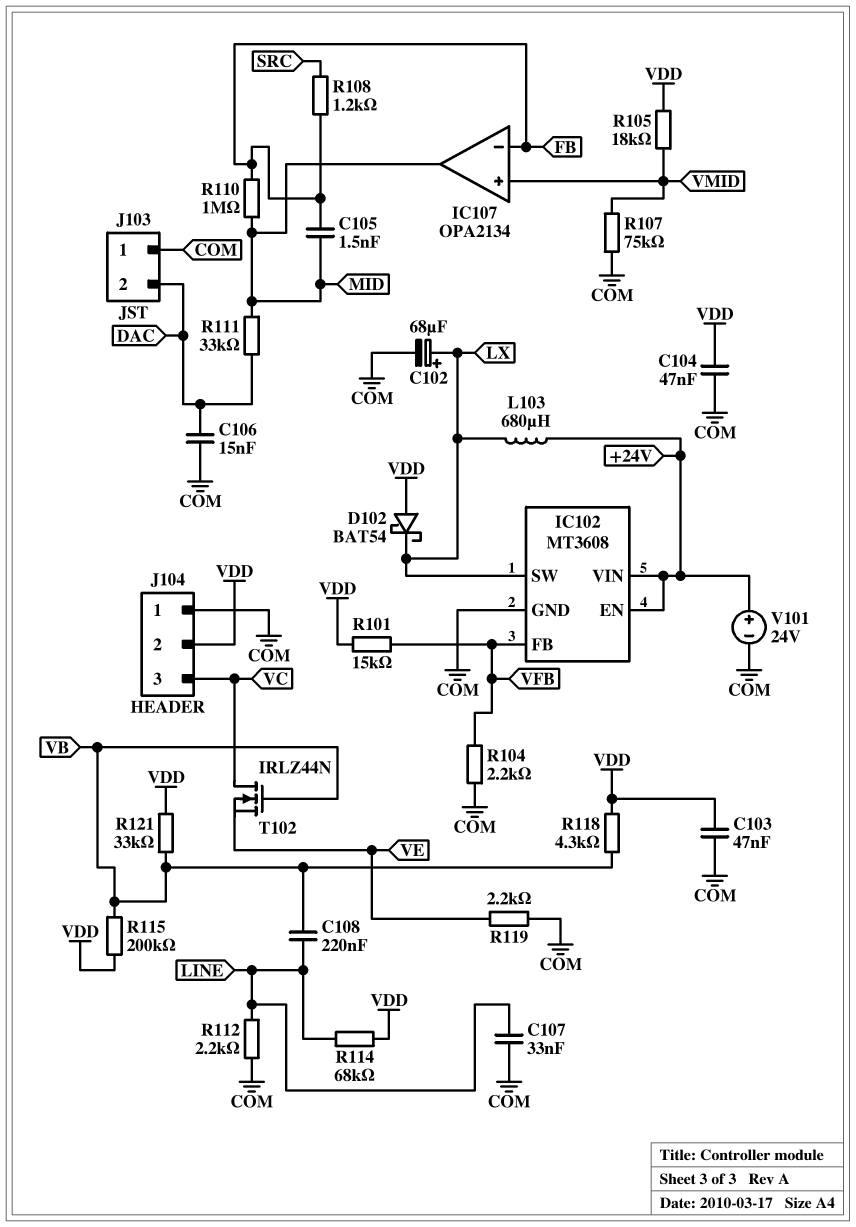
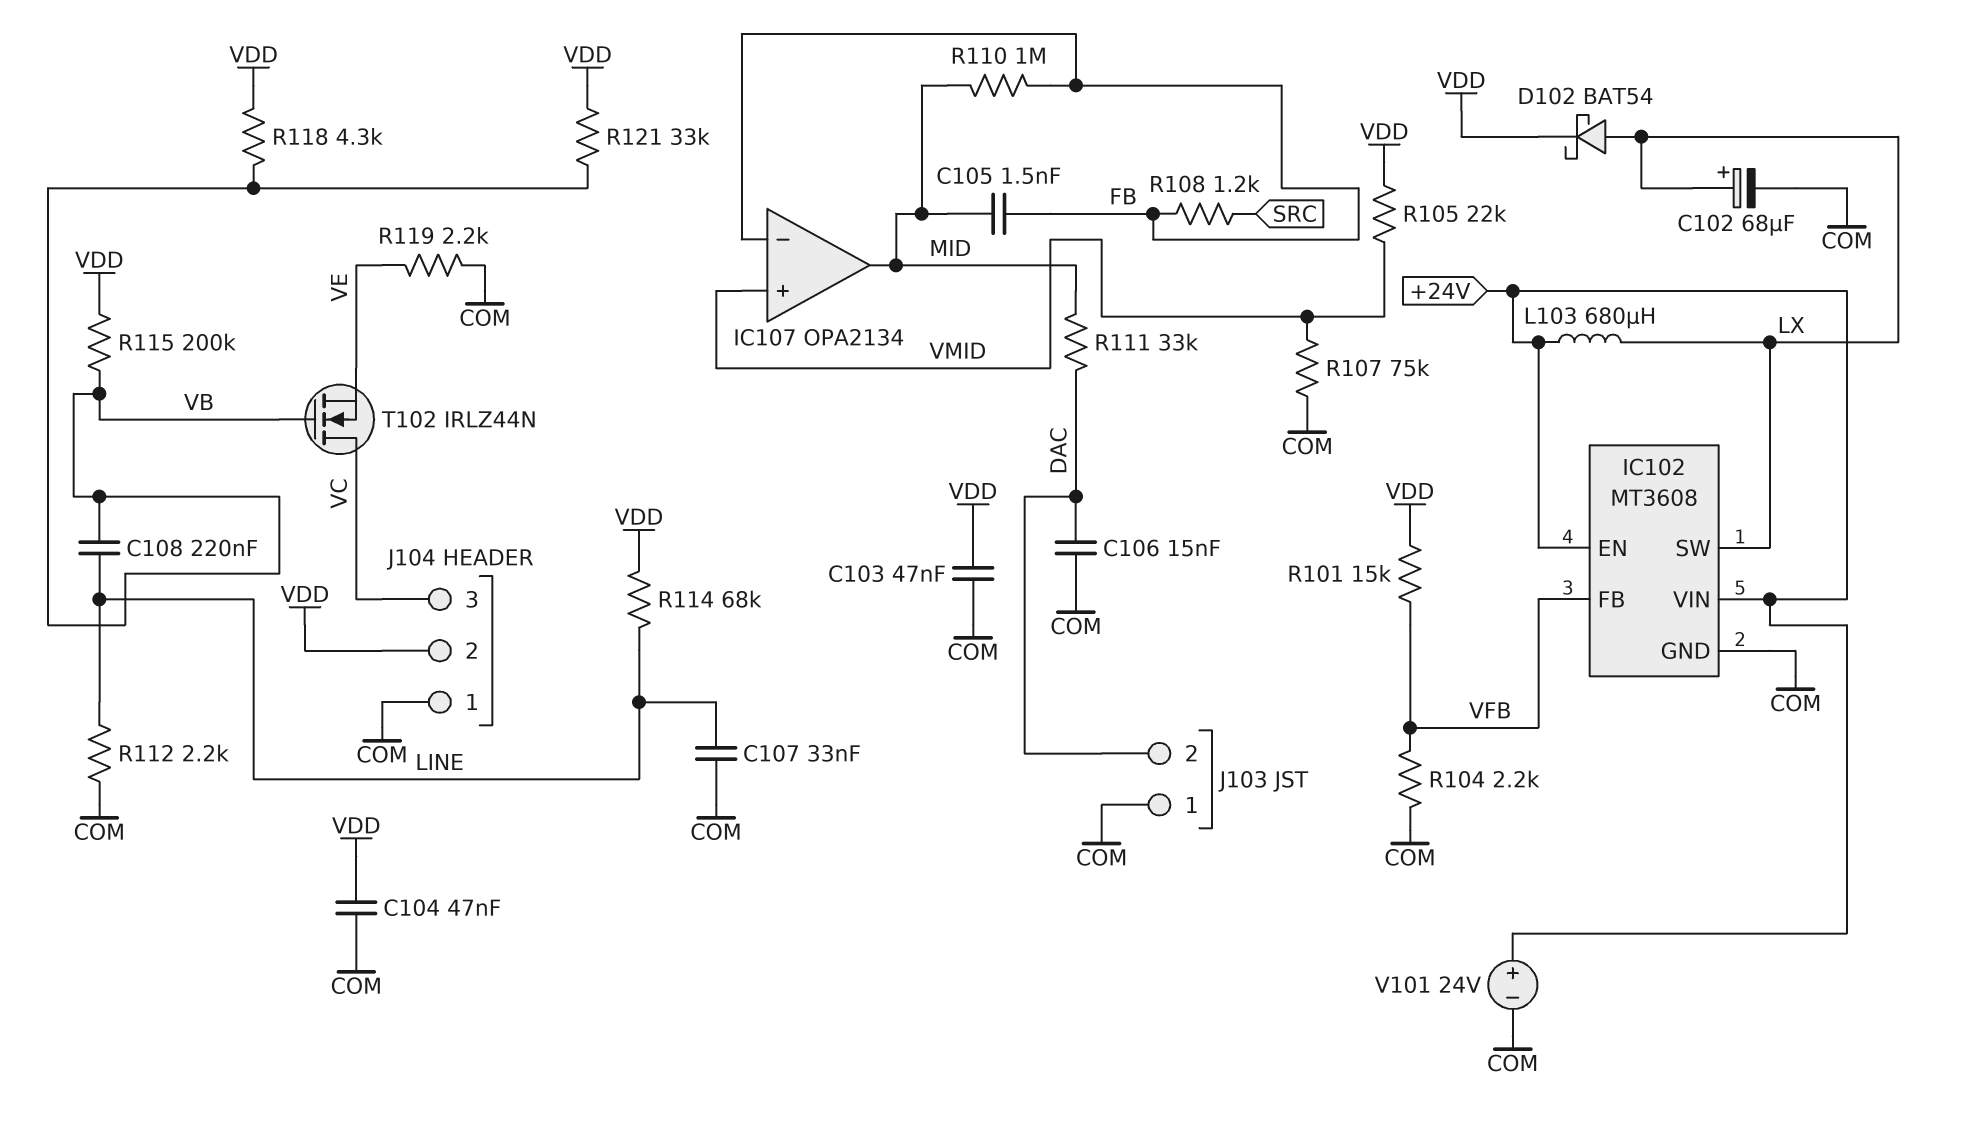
D102: schottky BAT54 (A VDD, K LX) -> schottky BAT54 (A LX, K VDD)
R105: 18k (VDD, VMID) -> 22k (VDD, VMID)

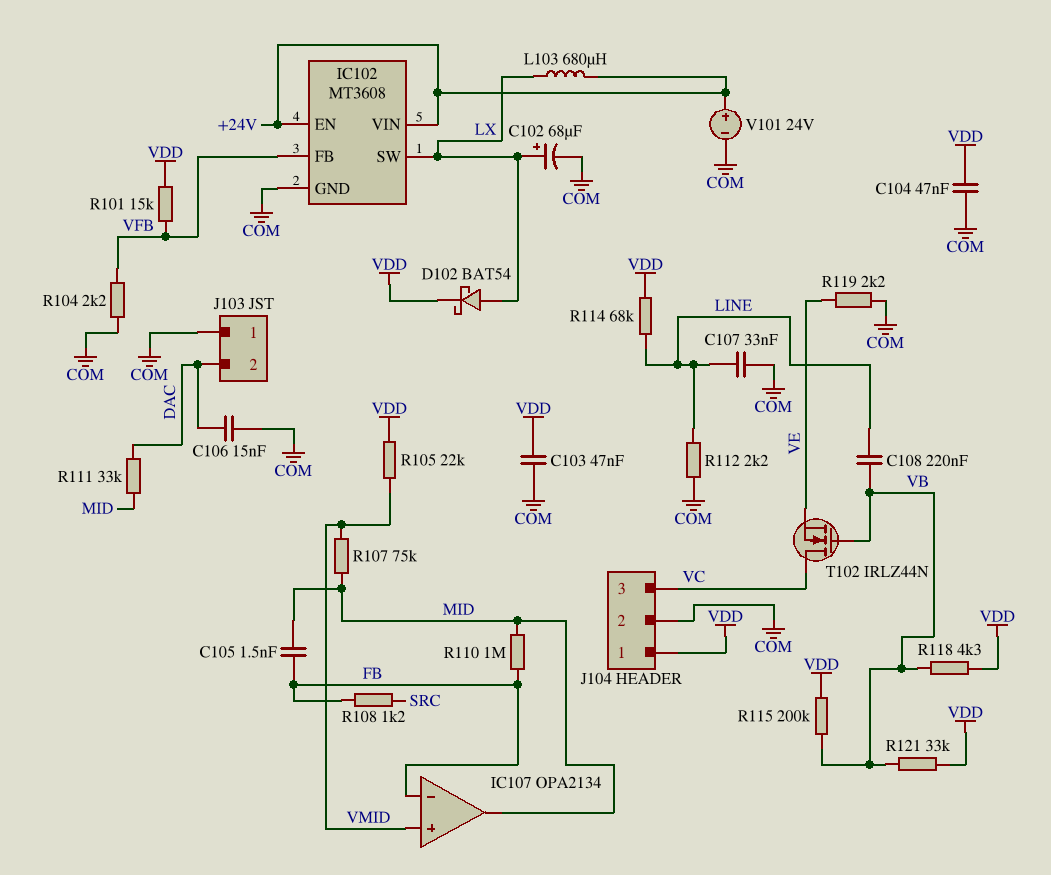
J104 pin 1: COM -> VDD
J104 pin 2: VDD -> COM
R107: 75k (COM, VMID) -> 75k (MID, VMID)

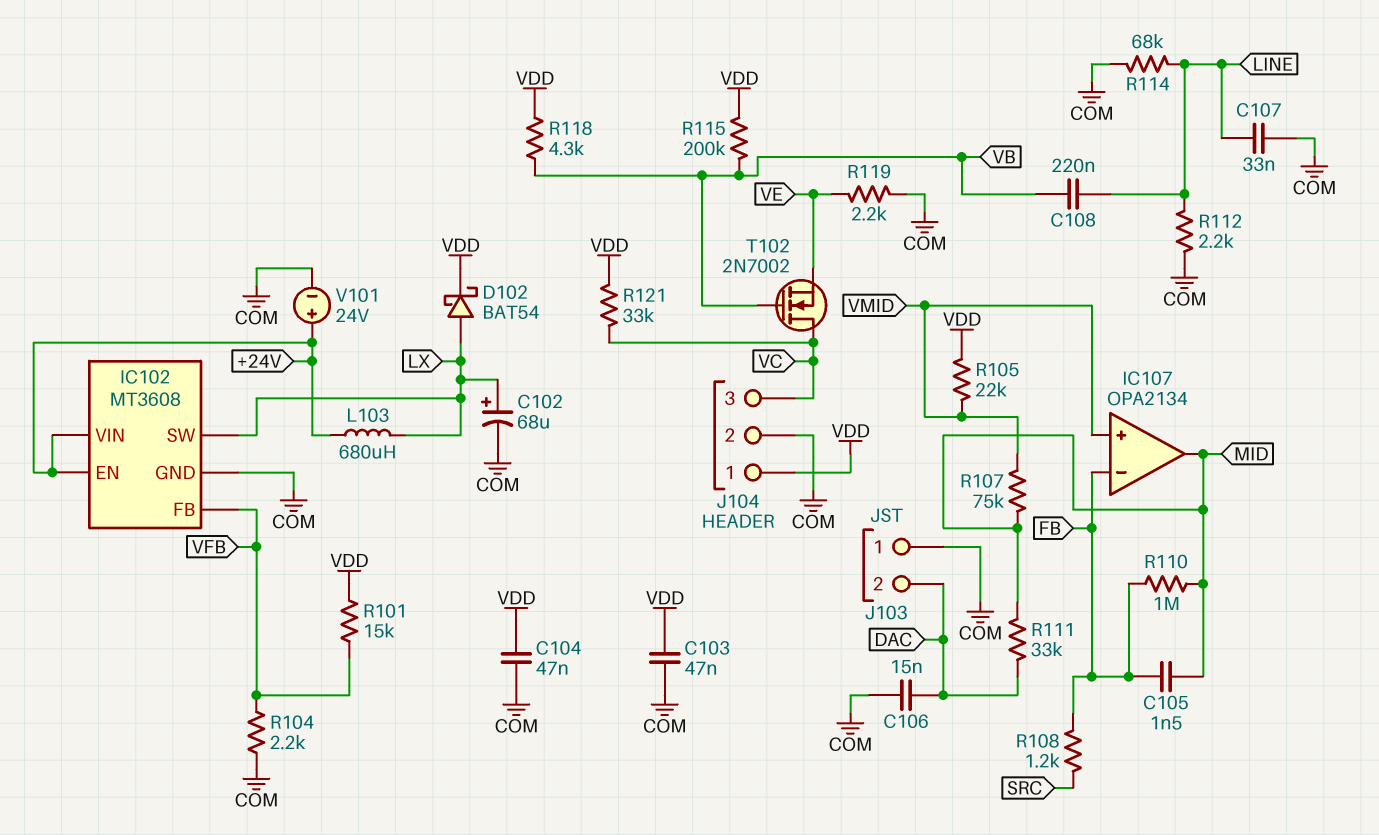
R114: 68k (LINE, VDD) -> 68k (COM, LINE)
R121: 33k (VB, VDD) -> 33k (VC, VDD)
T102: NMOS IRLZ44N (G VB, D VC, S VE) -> NMOS 2N7002 (G VB, D VC, S VE)

